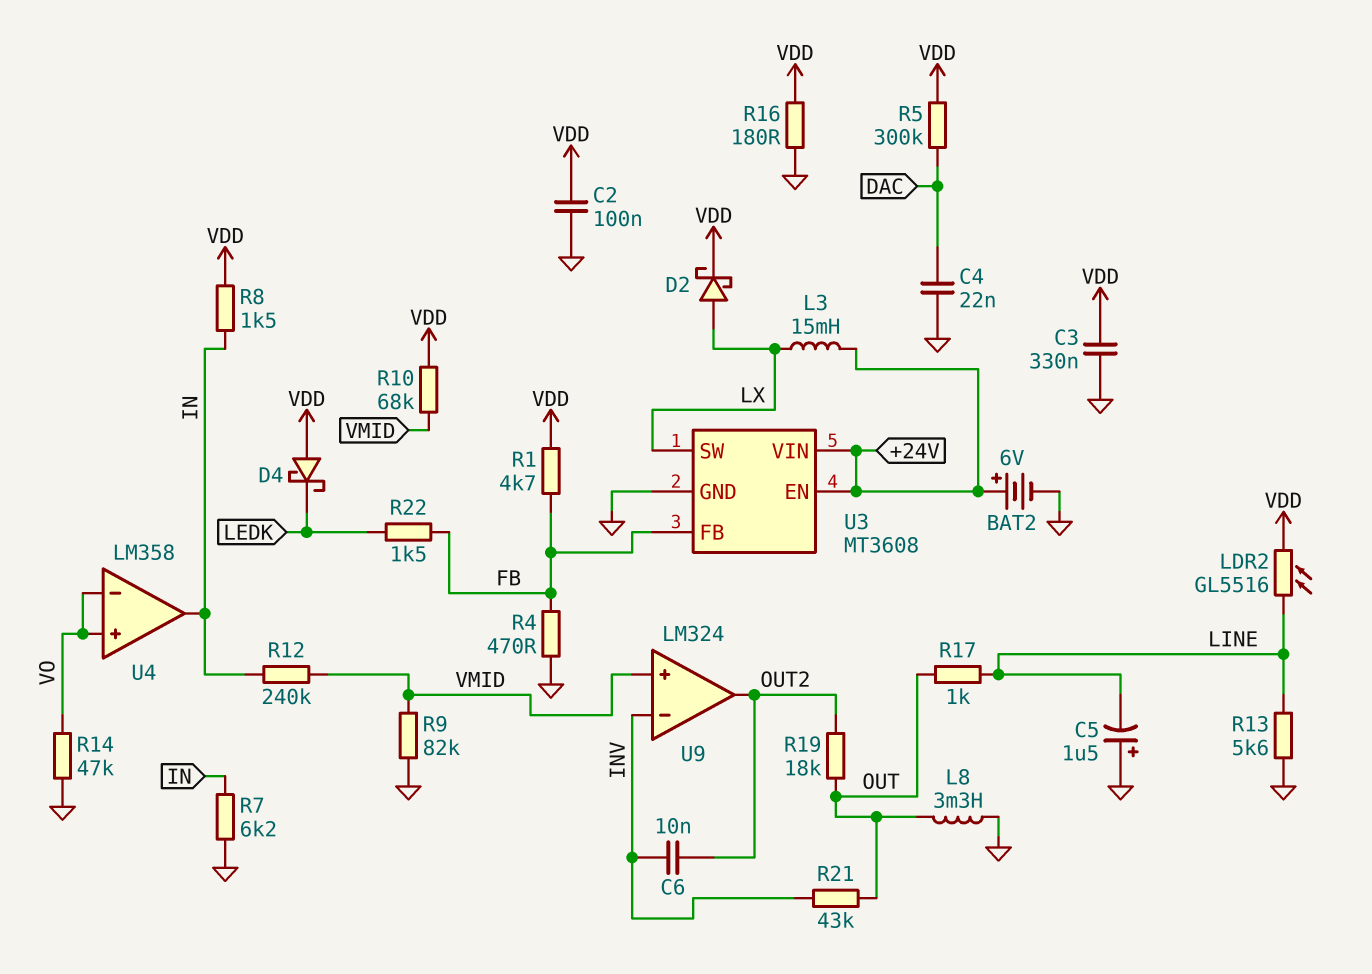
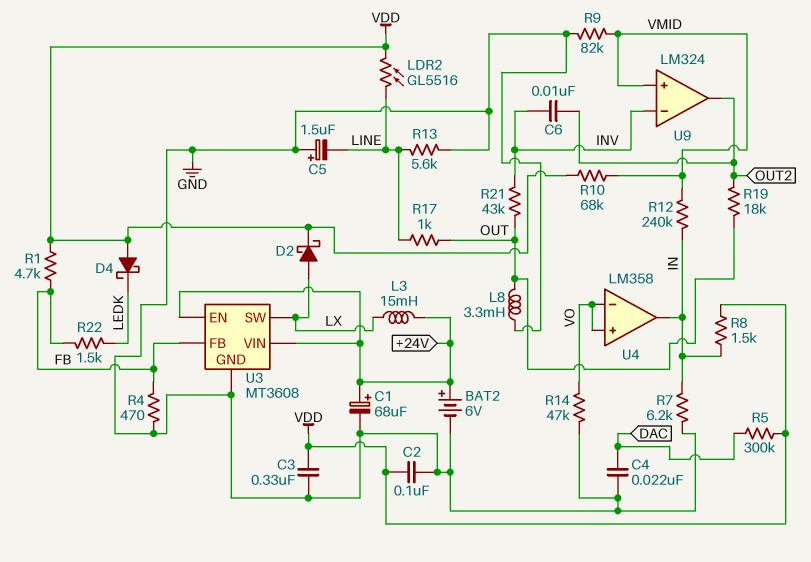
C1: none -> 68uF (plus +24V, minus GND)
R16: 180 (GND, VDD) -> none

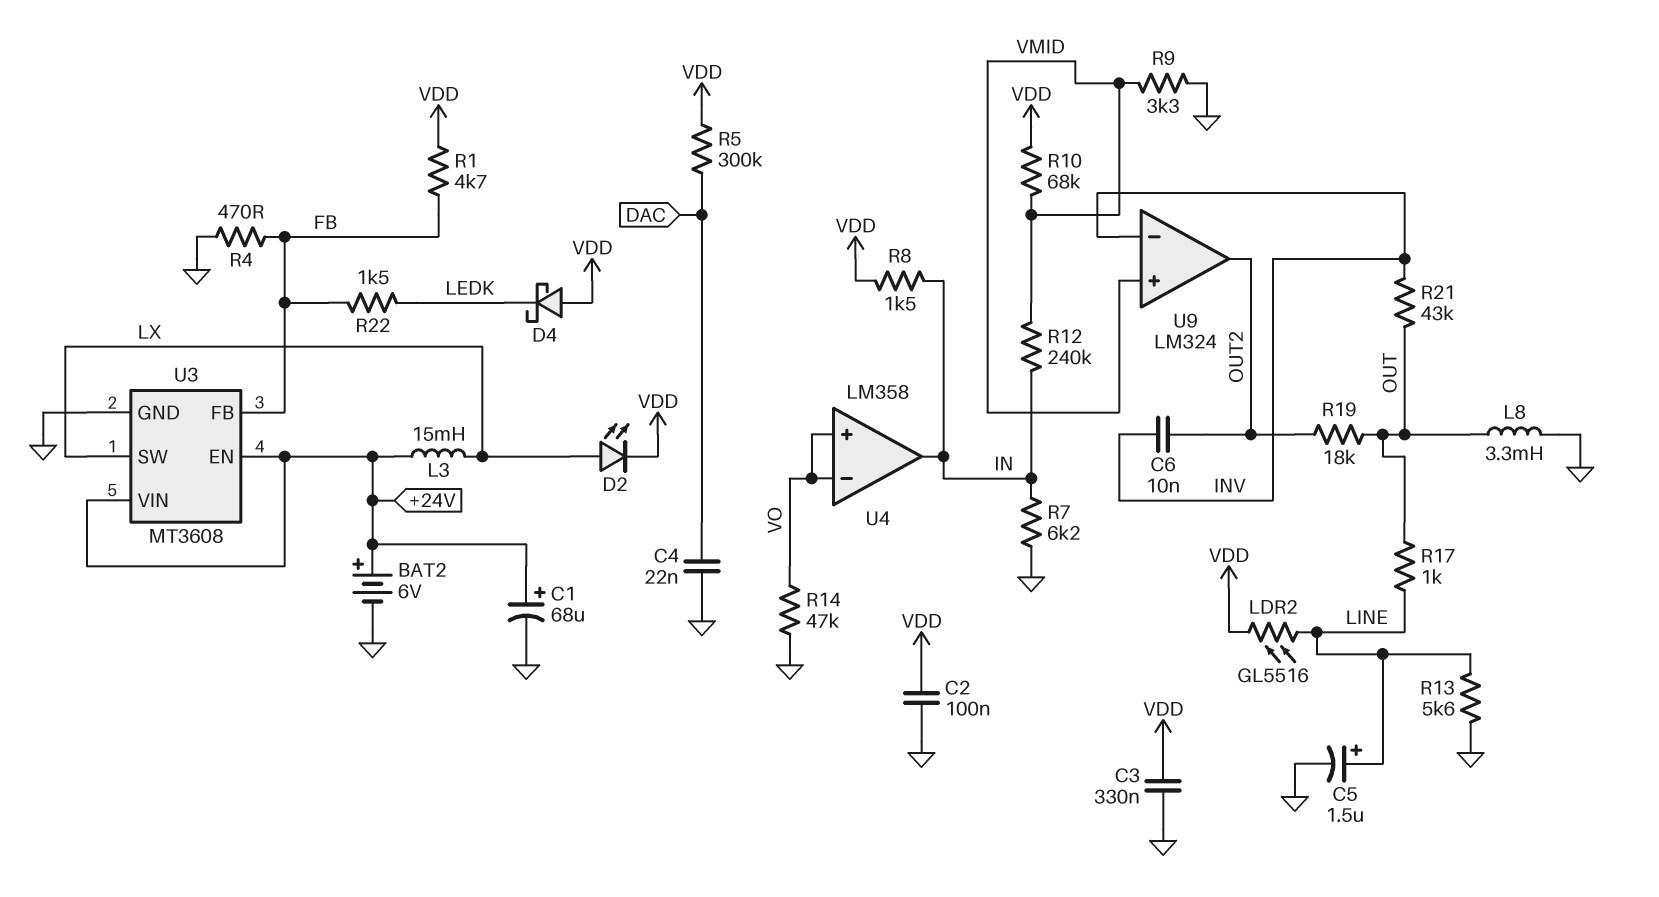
C5: 1.5uF (plus GND, minus LINE) -> 1.5uF (plus LINE, minus GND)
D2: schottky (A LX, K VDD) -> LED (A LX, K VDD)
R9: 82k (GND, VMID) -> 3.3k (GND, VMID)

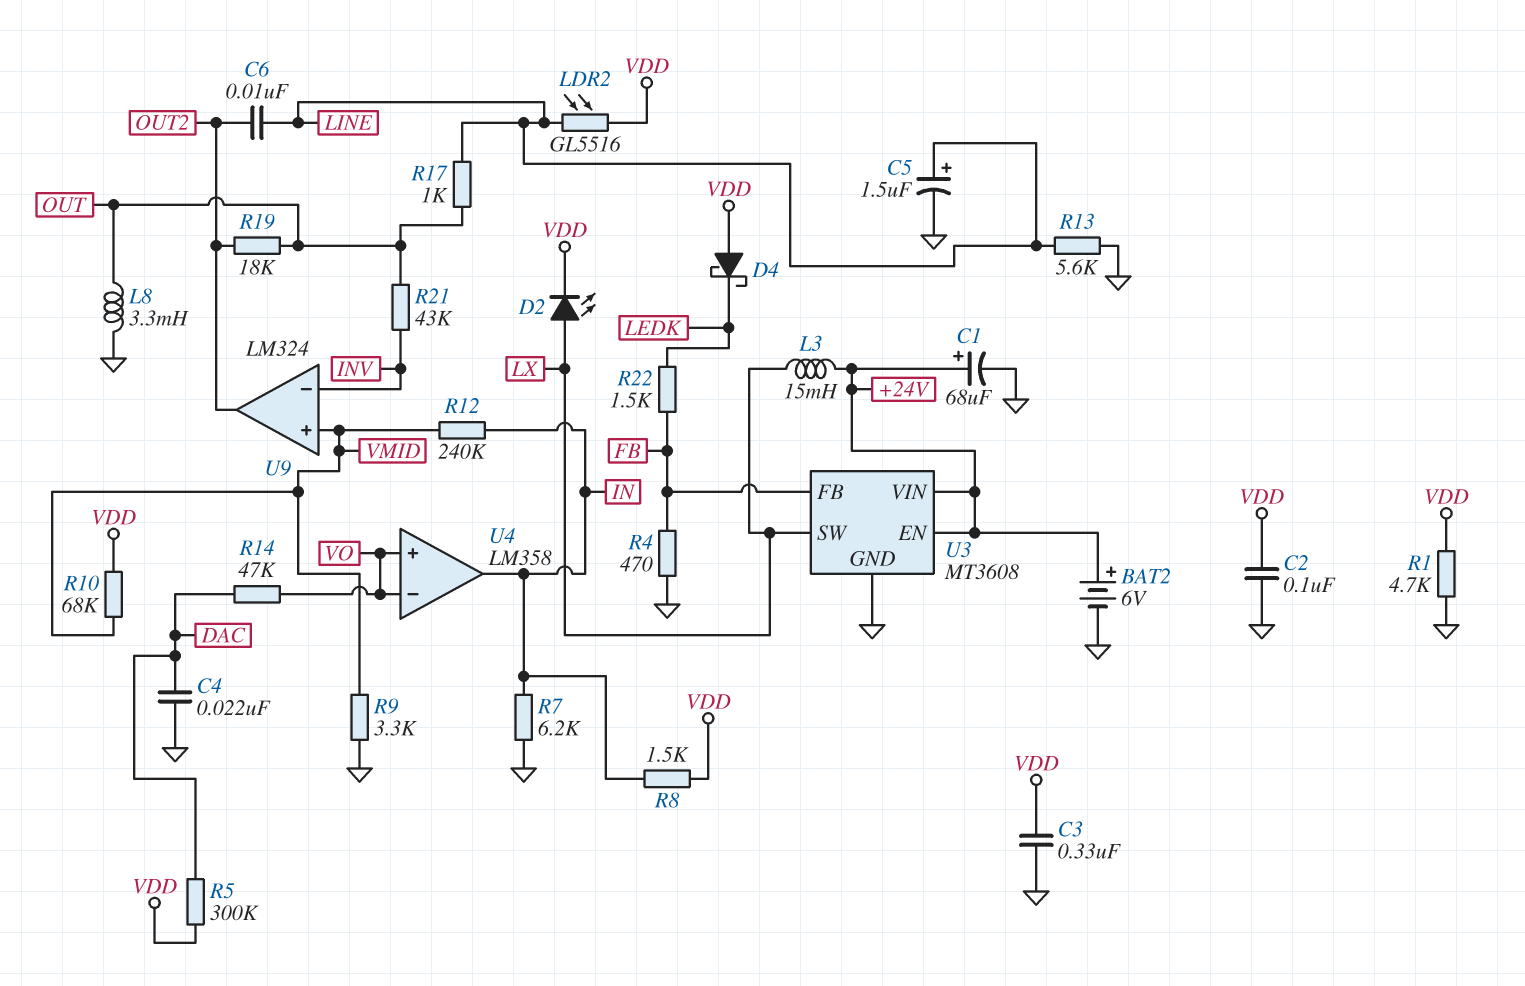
C6: 10nF (INV, OUT2) -> 10nF (LINE, OUT2)
R1: 4.7k (FB, VDD) -> 4.7k (GND, VDD)
R14: 47k (GND, VO) -> 47k (DAC, VO)

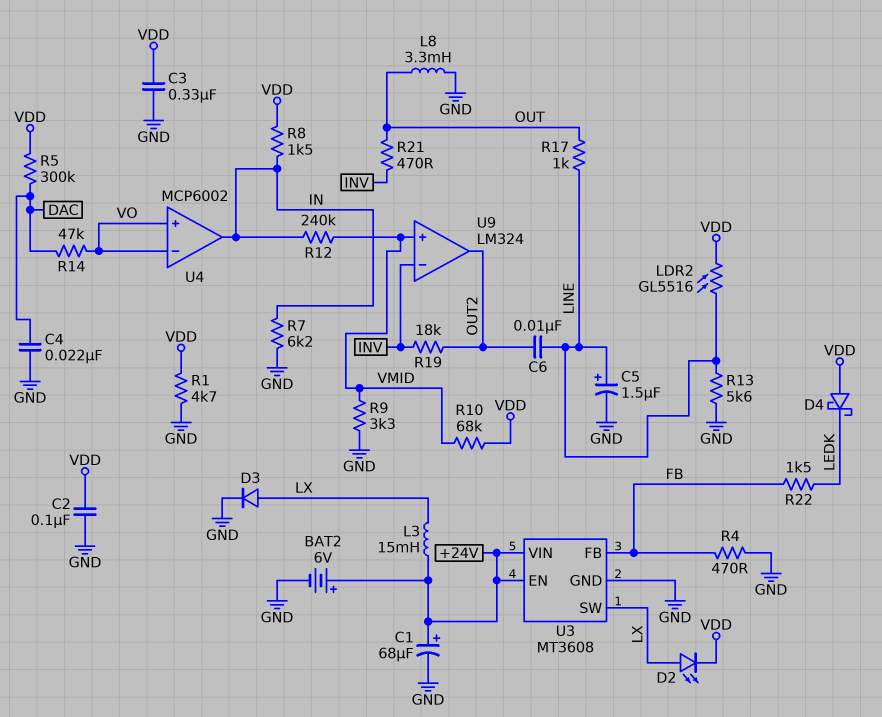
D3: none -> diode (A LX, K GND)
R19: 18k (OUT, OUT2) -> 18k (INV, OUT2)
R21: 43k (INV, OUT) -> 470 (INV, OUT)
U4: LM358 -> MCP6002

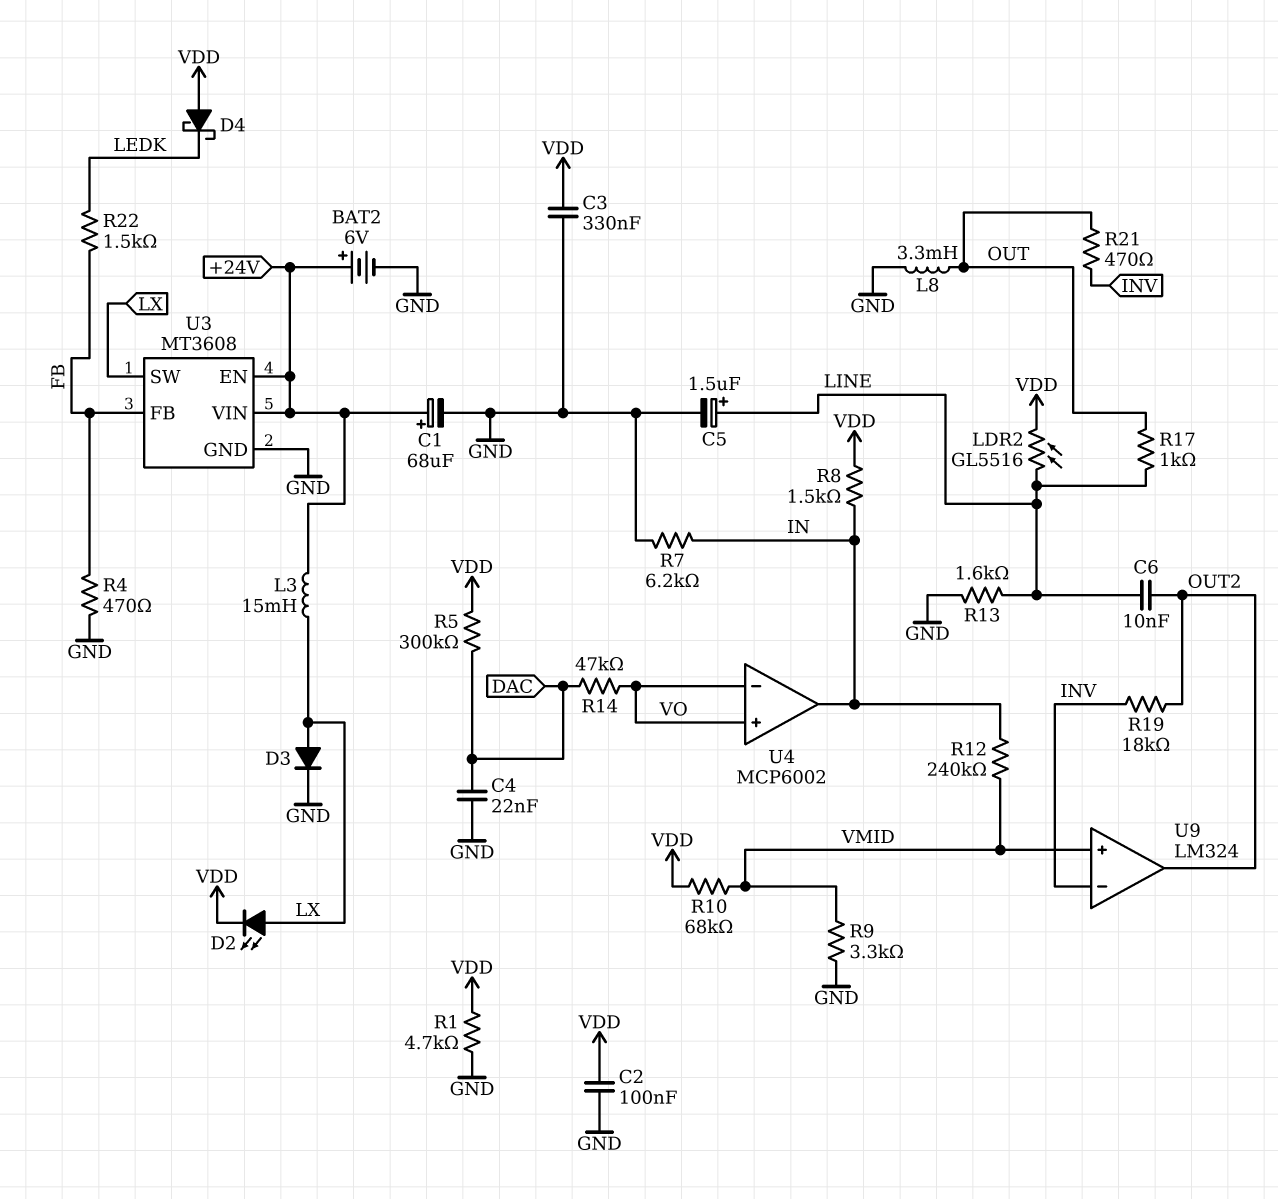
R13: 5.6k (GND, LINE) -> 1.6k (GND, LINE)

